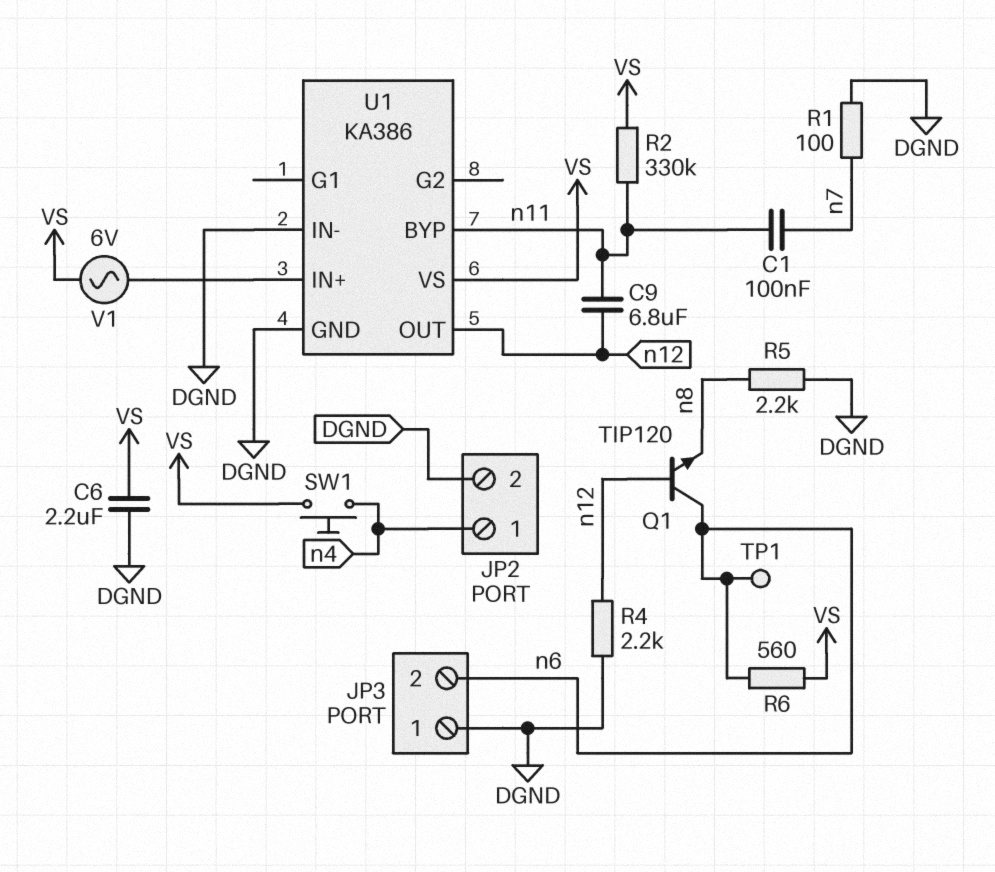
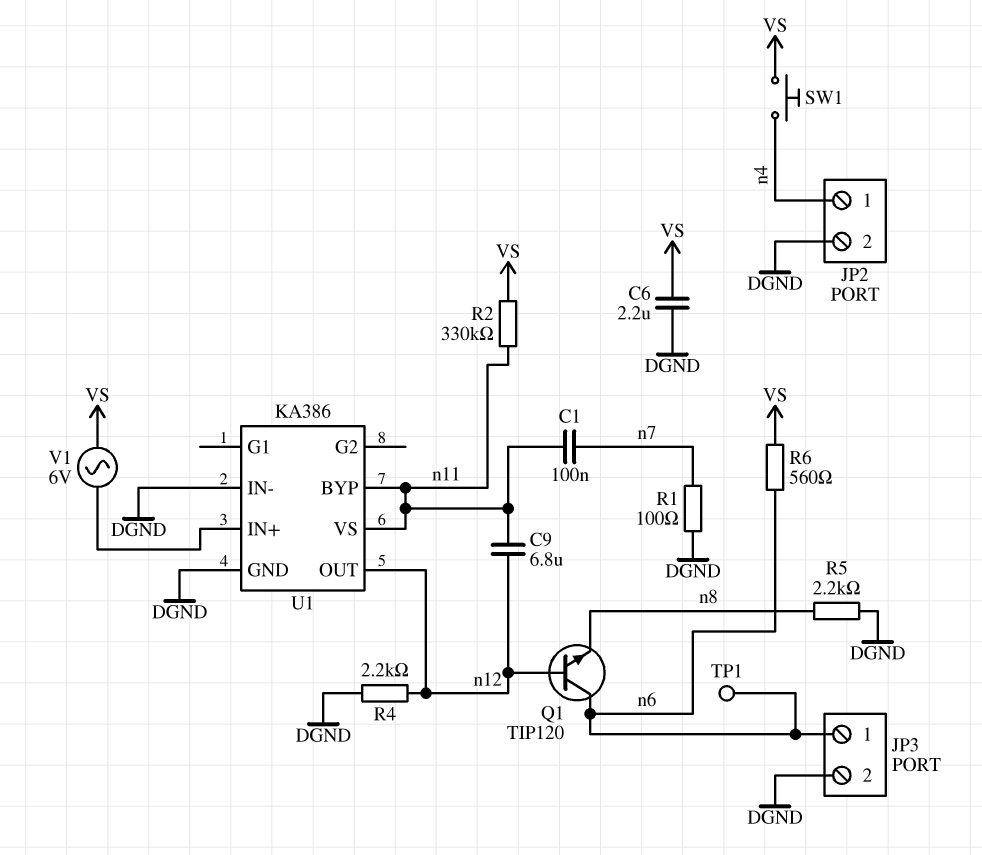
JP3 pin 1: DGND -> n6
JP3 pin 2: n6 -> DGND
U1 pin VS: VS -> n11

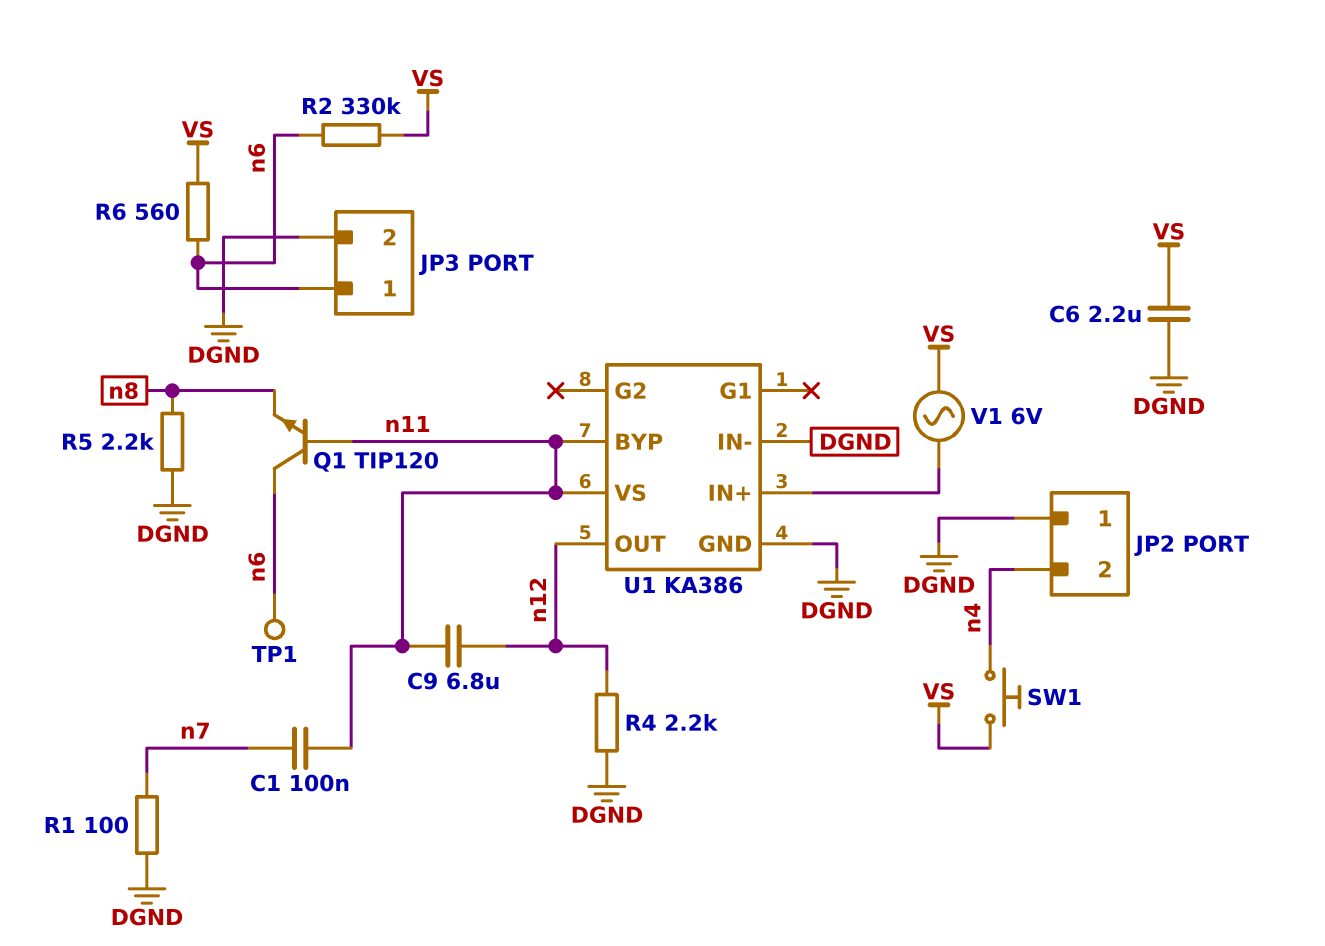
JP2 pin 1: n4 -> DGND
JP2 pin 2: DGND -> n4
Q1: NPN TIP120 (B n12, C n6, E n8) -> NPN TIP120 (B n11, C n6, E n8)
R2: 330k (VS, n11) -> 330k (VS, n6)

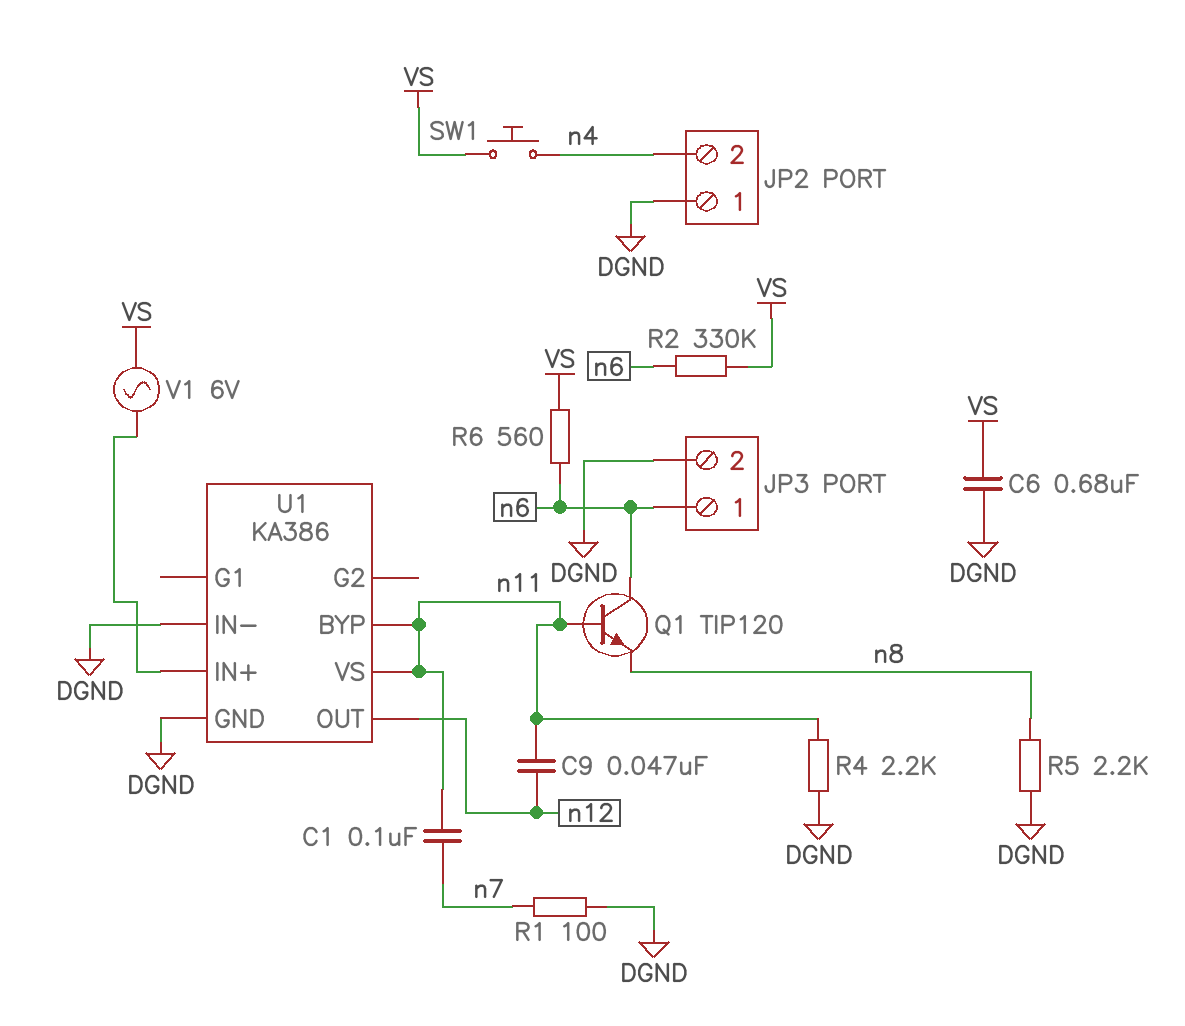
C6: 2.2uF (DGND, VS) -> 680nF (DGND, VS)
C9: 6.8uF (n11, n12) -> 47nF (n11, n12)
R4: 2.2k (DGND, n12) -> 2.2k (DGND, n11)
TP1: test point (n6) -> none

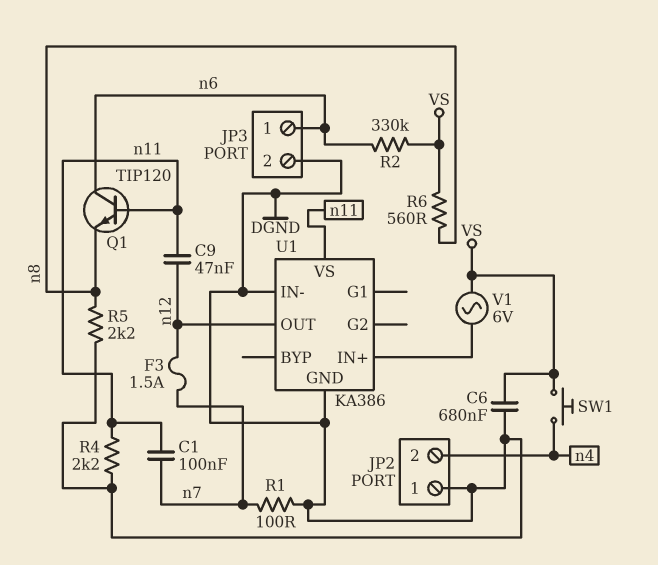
F3: none -> 1.5A (n7, n12)
R6: 560 (VS, n6) -> 560 (VS, n8)
U1 pin BYP: n11 -> none

